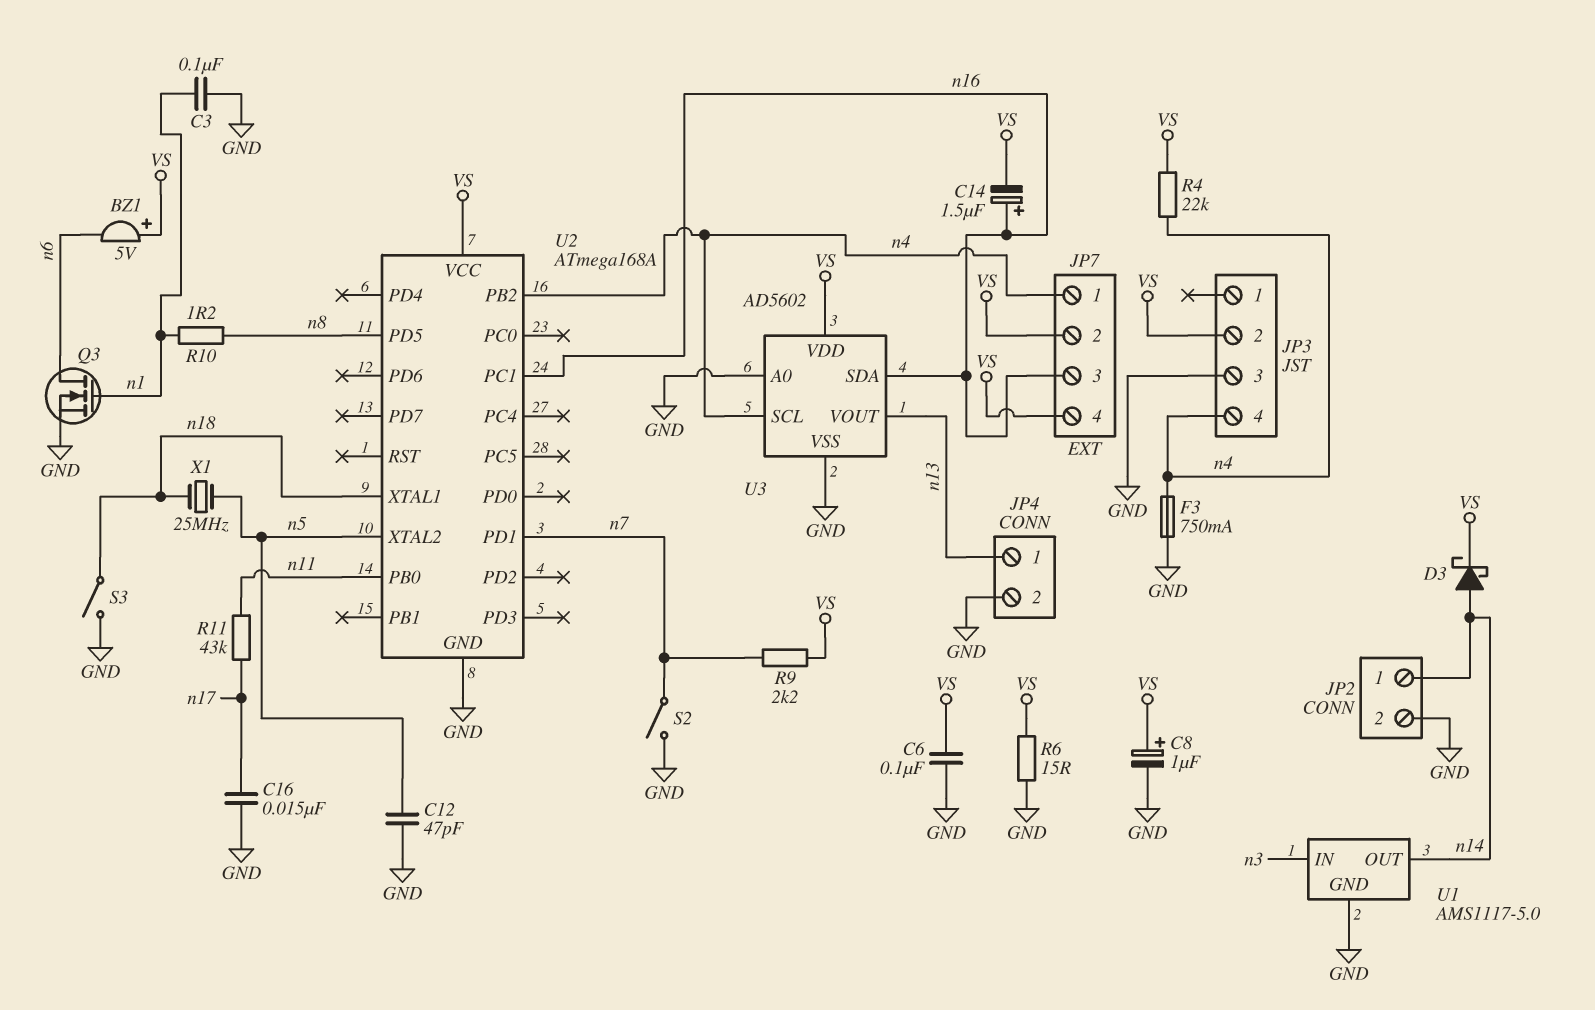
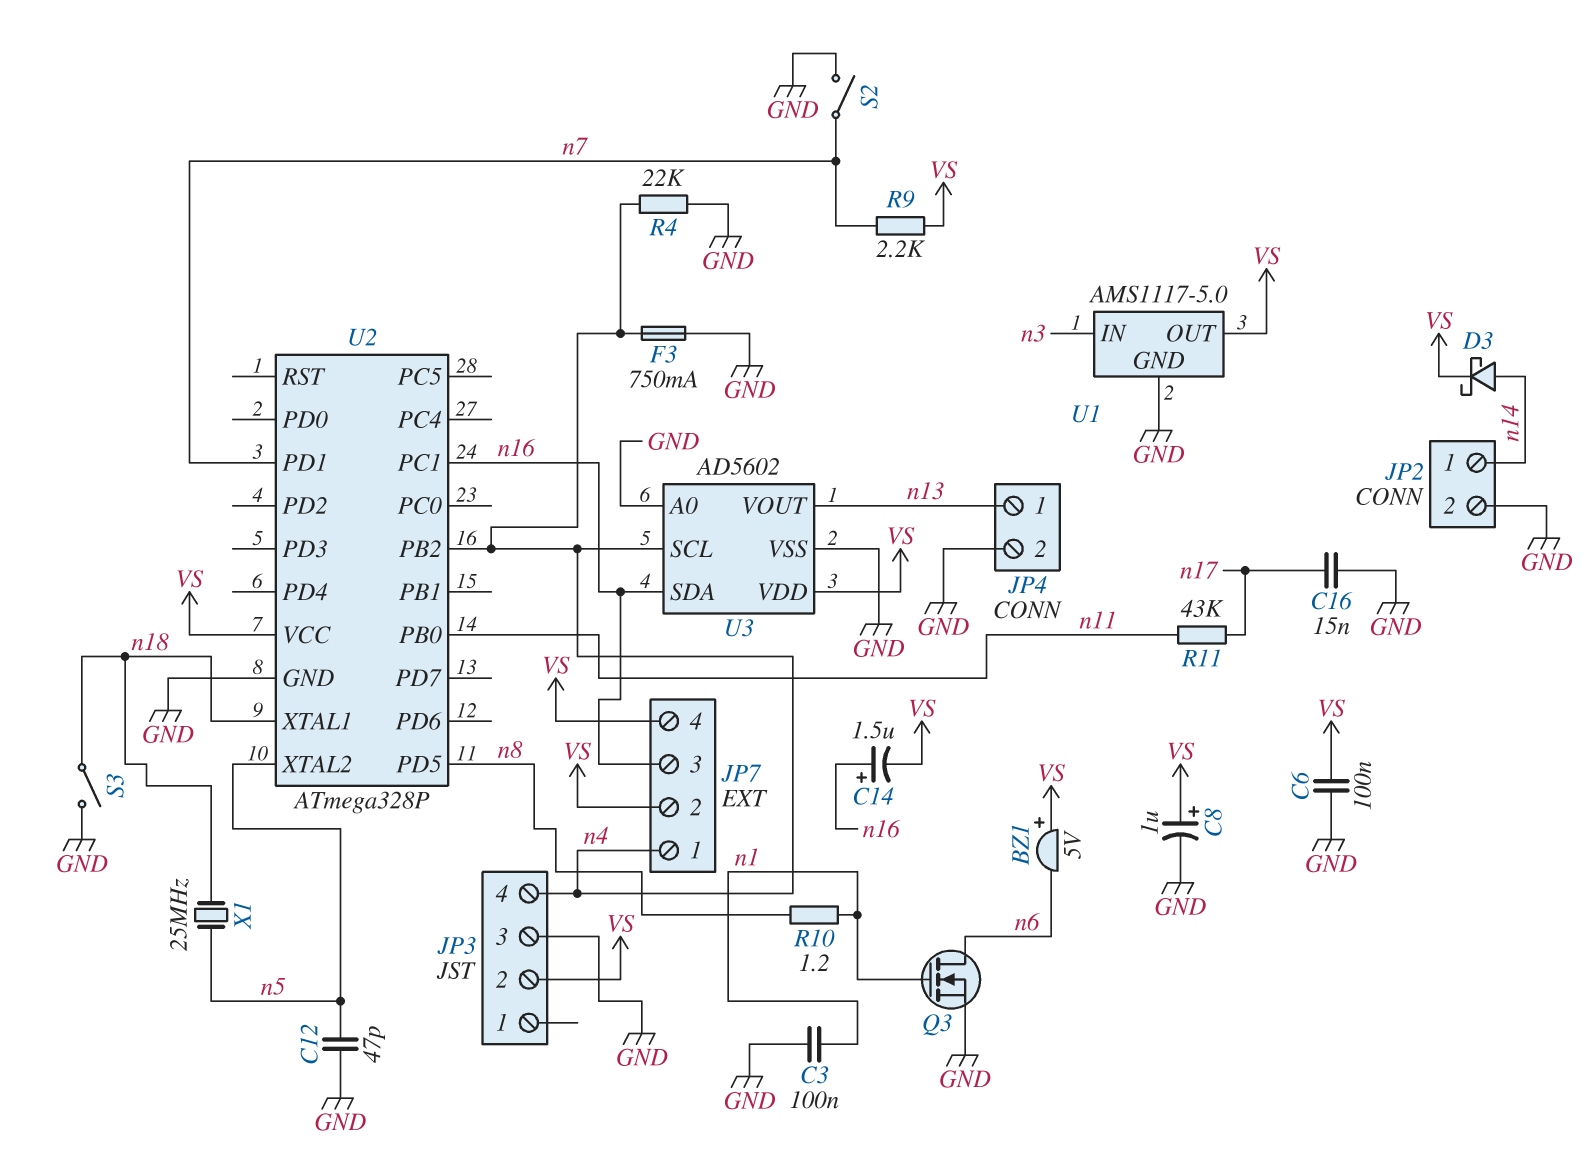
R4: 22k (VS, n4) -> 22k (GND, n4)
R6: 15 (GND, VS) -> none
U1 pin OUT: n14 -> VS
U2: ATmega168A -> ATmega328P

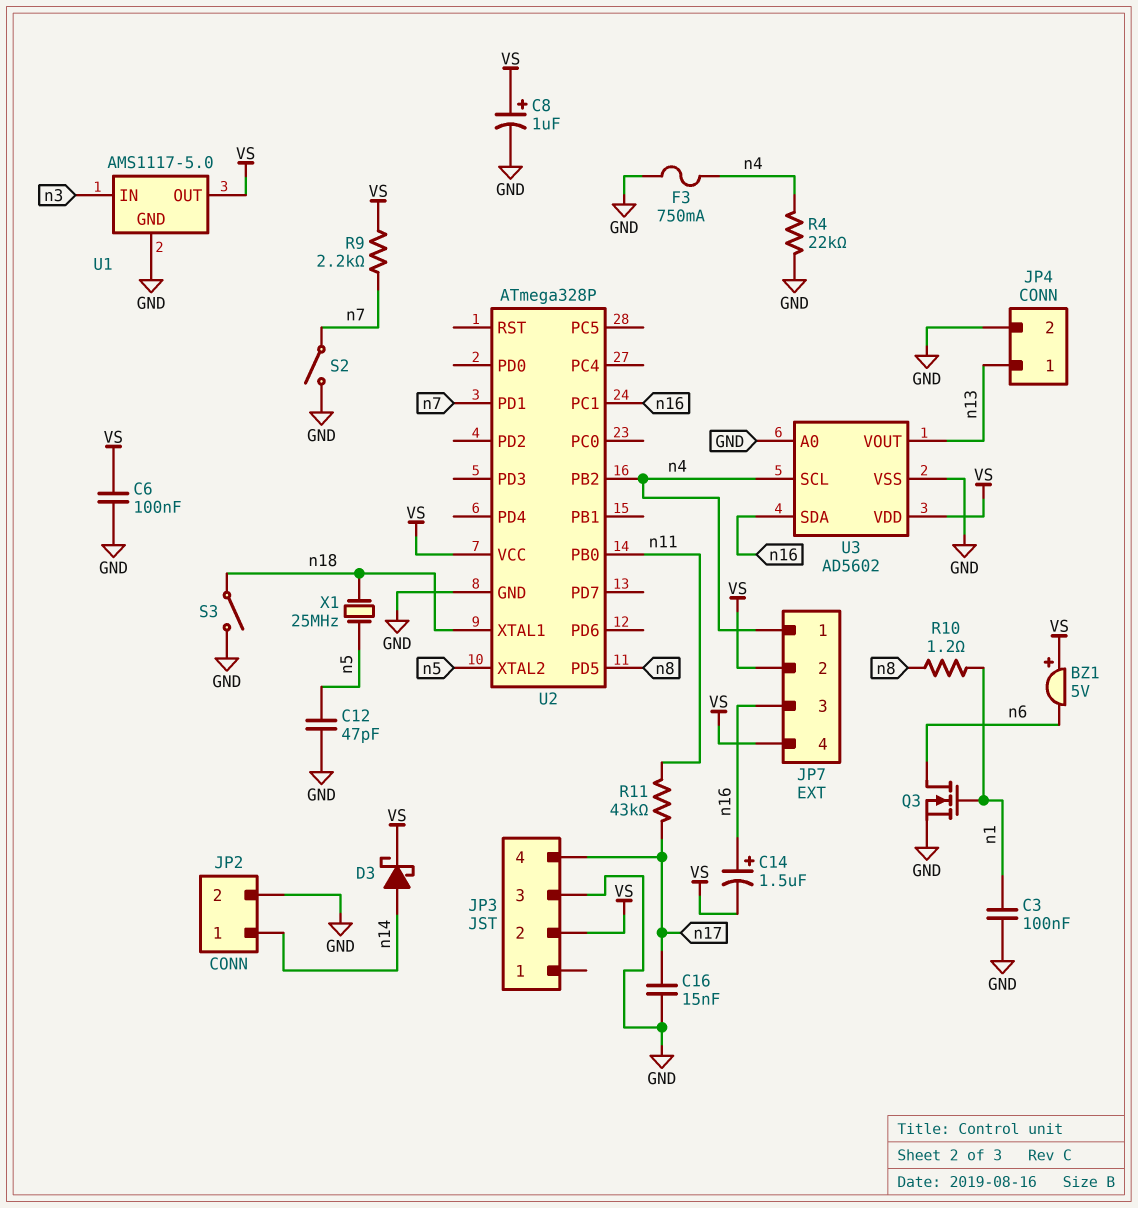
JP3 pin 4: n4 -> n17

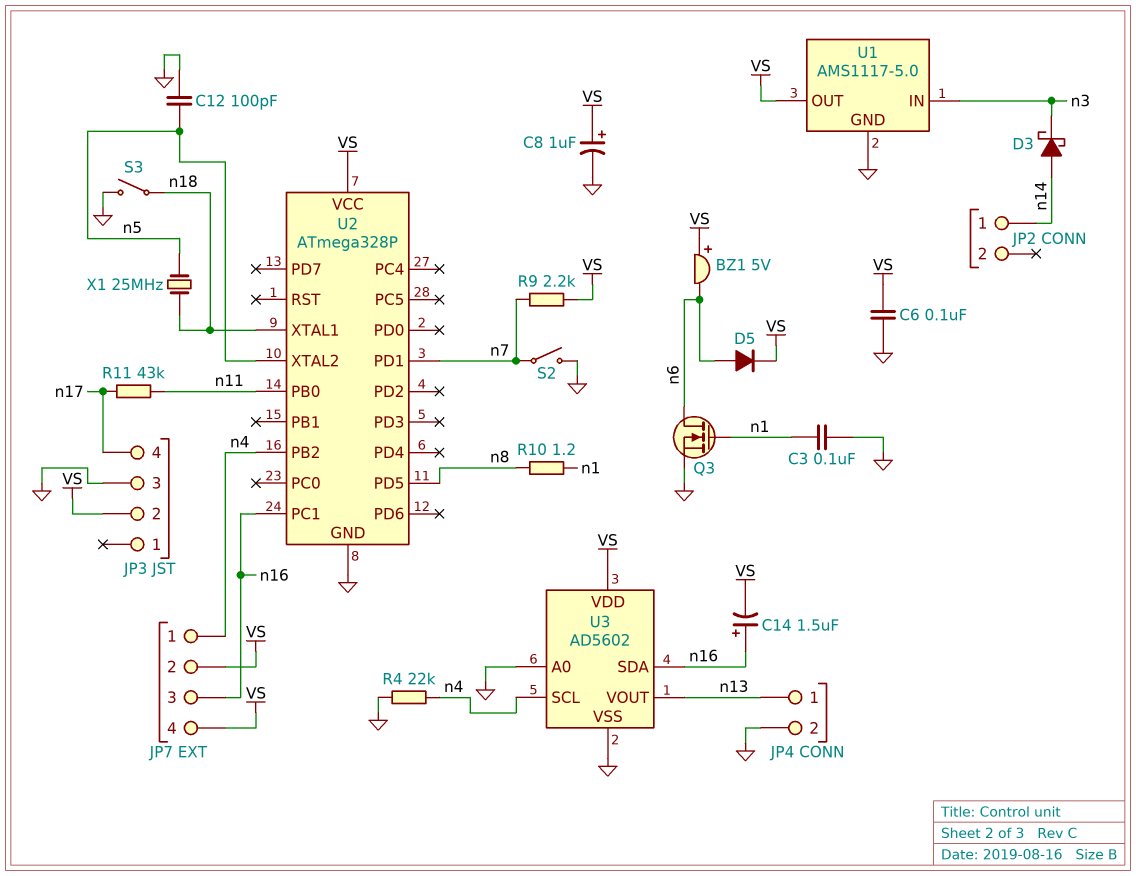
C12: 47pF (GND, n5) -> 100pF (GND, n5)
C16: 15nF (GND, n17) -> none
D3: schottky (A n14, K VS) -> schottky (A n14, K n3)
D5: none -> diode (A n6, K VS)
F3: 750mA (GND, n4) -> none
JP2 pin 2: GND -> none

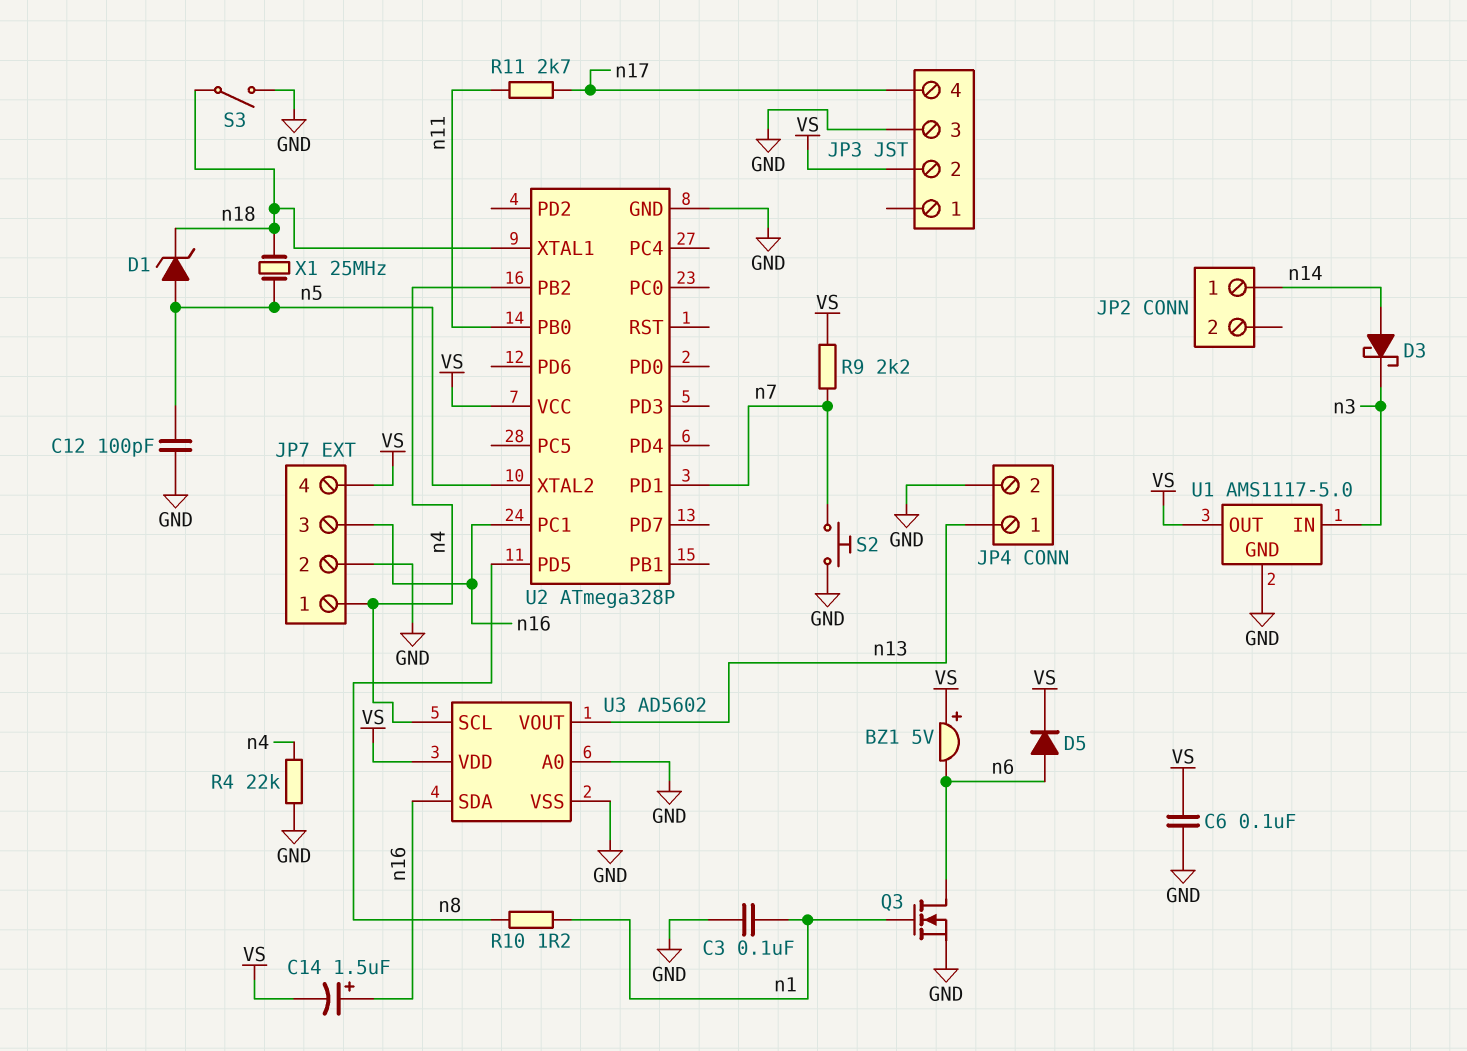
C8: 1uF (plus VS, minus GND) -> none
D1: none -> zener (A n5, K n18)
JP7 pin 2: VS -> GND
R11: 43k (n11, n17) -> 2.7k (n11, n17)
S2: switch (GND, n7) -> button (GND, n7)

